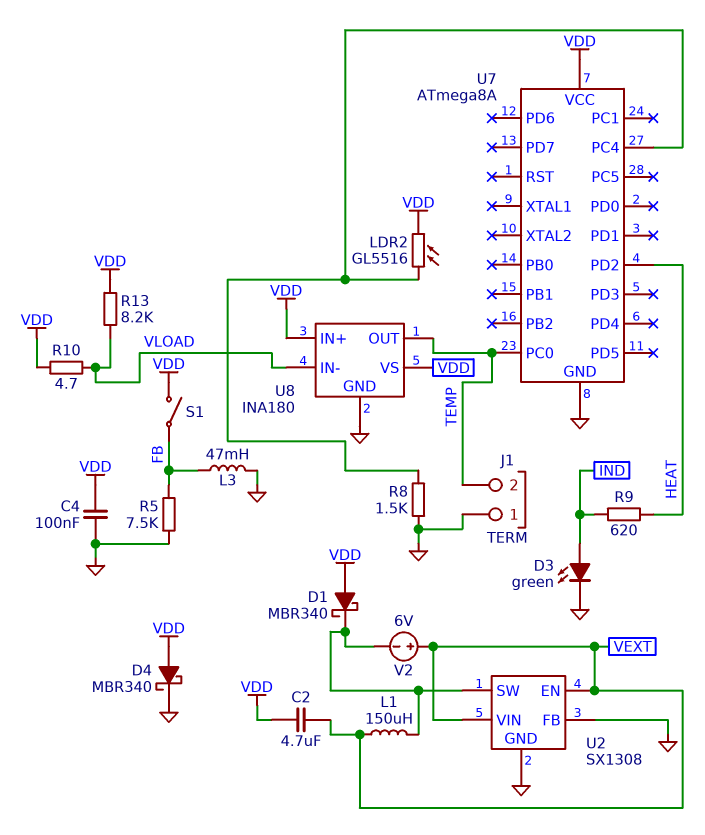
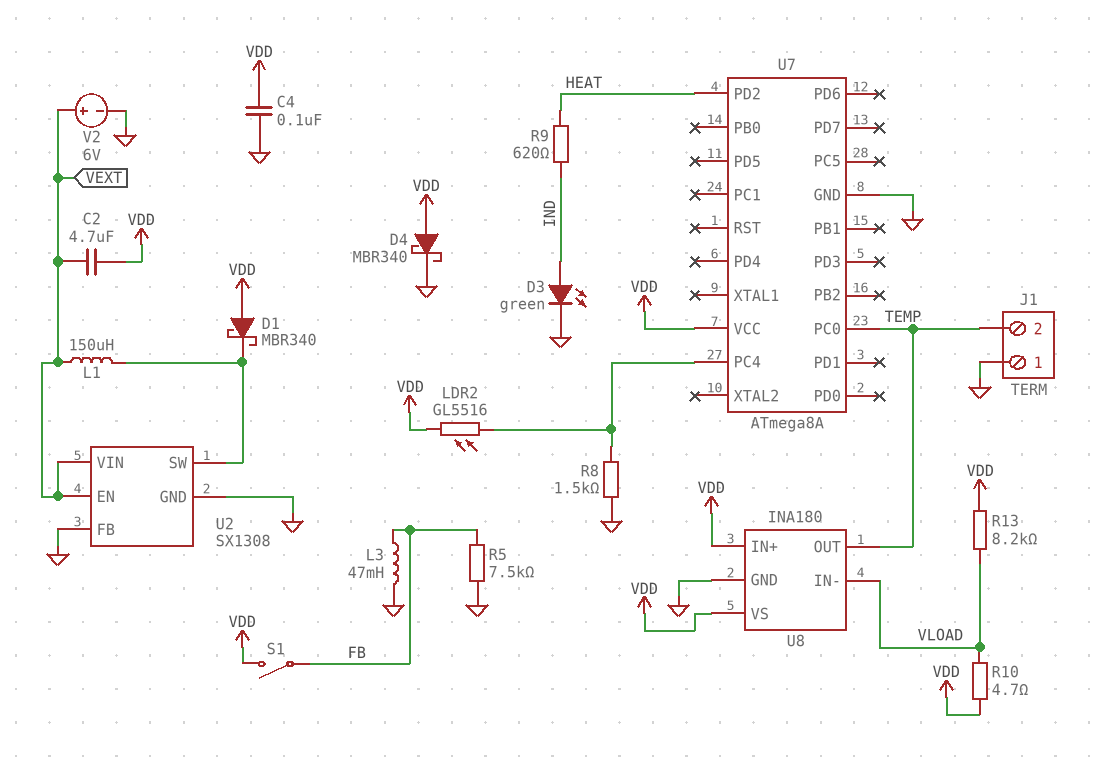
V2: 6V (plus VEXT, minus U2/SW) -> 6V (plus VEXT, minus GND)

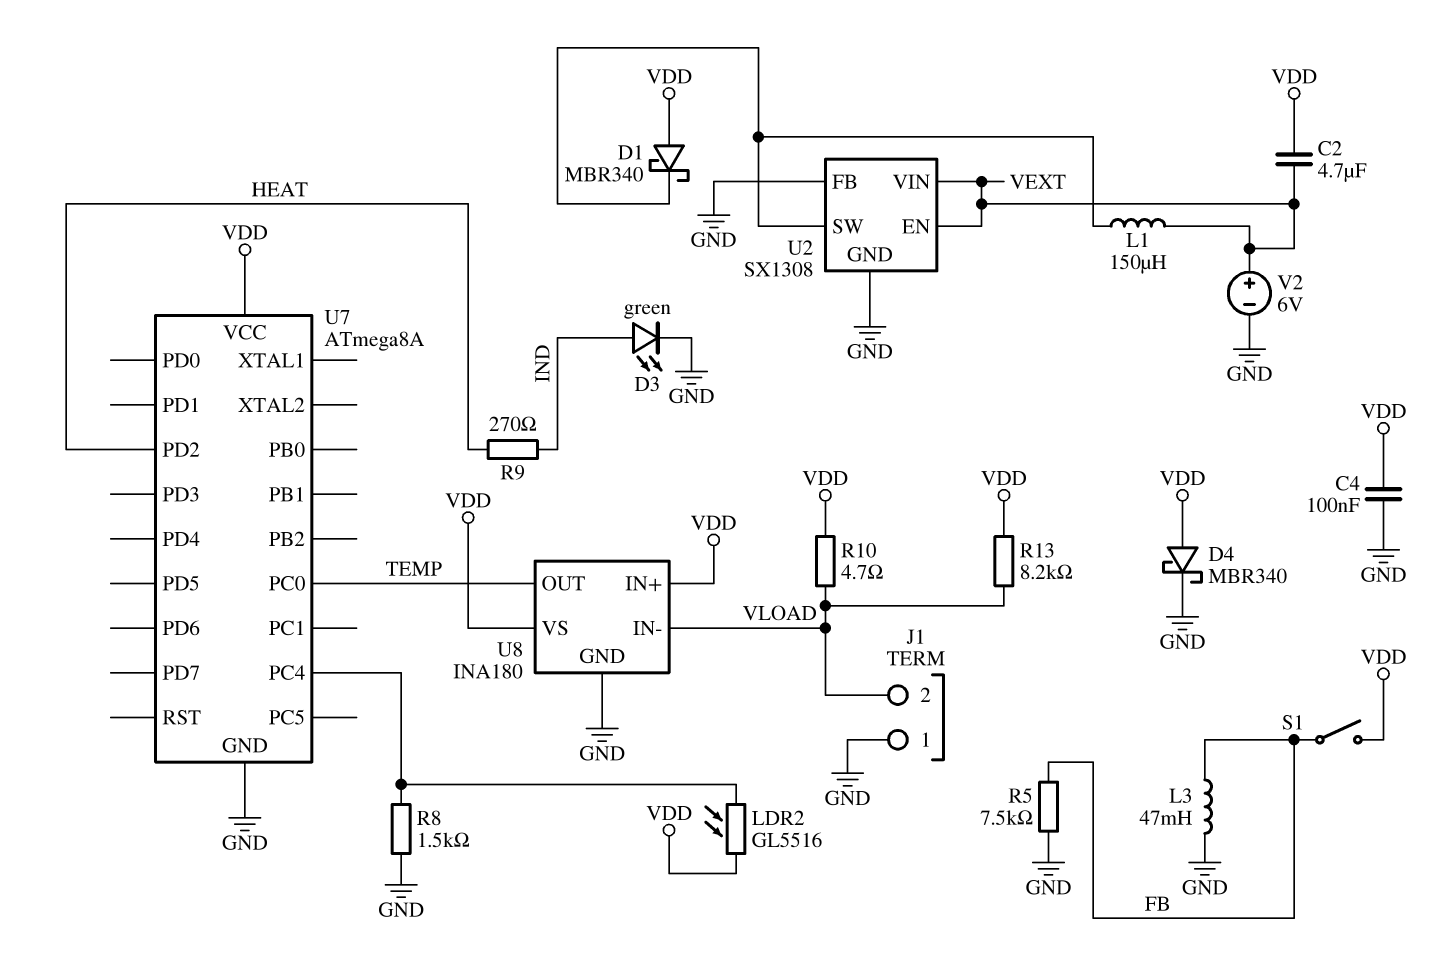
J1 pin 2: TEMP -> VLOAD
R9: 620 (HEAT, IND) -> 270 (HEAT, IND)

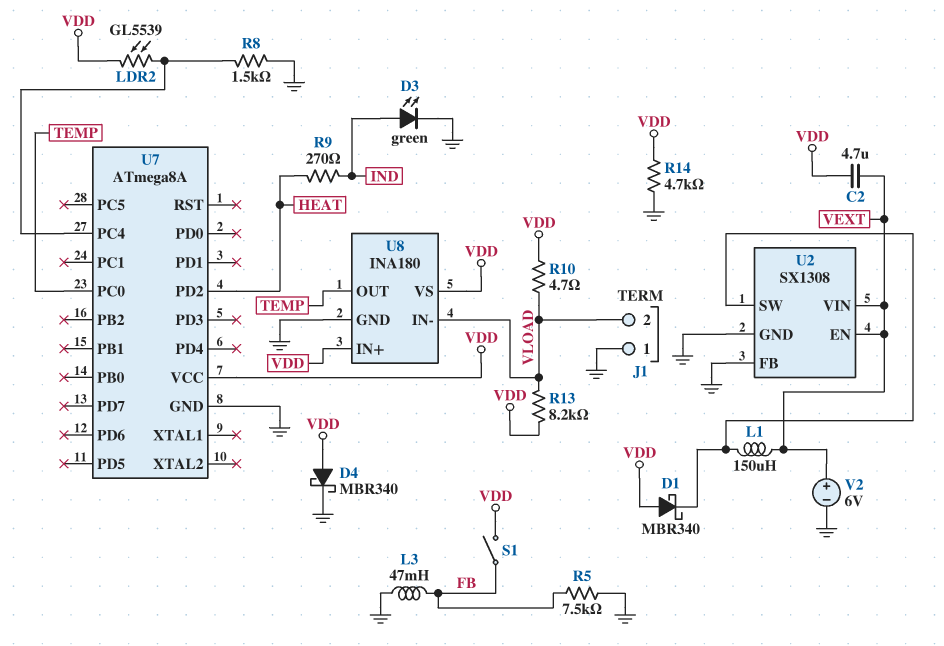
C4: 100nF (GND, VDD) -> none
LDR2: GL5516 (U7/PC4, VDD) -> GL5539 (U7/PC4, VDD)
R14: none -> 4.7k (GND, VDD)

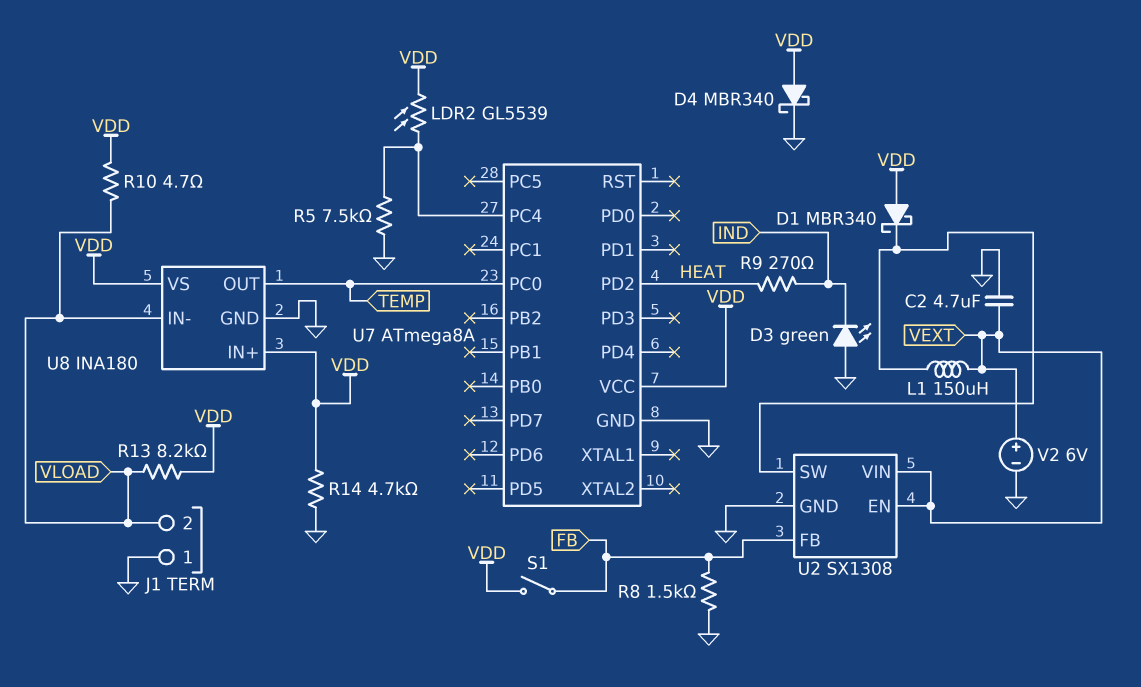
C2: 4.7uF (VDD, VEXT) -> 4.7uF (GND, VEXT)
D3: LED green (A IND, K GND) -> LED green (A GND, K IND)
L3: 47mH (FB, GND) -> none
R5: 7.5k (FB, GND) -> 7.5k (GND, U7/PC4)
R8: 1.5k (GND, U7/PC4) -> 1.5k (FB, GND)
U2 pin FB: GND -> FB

